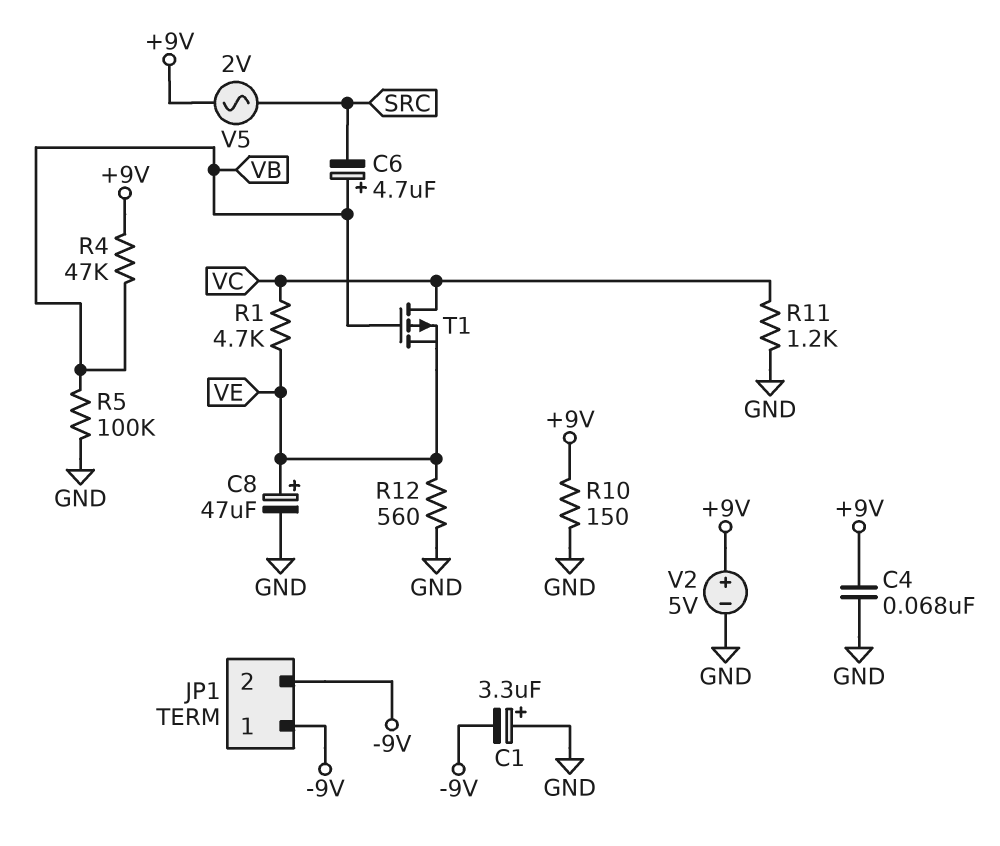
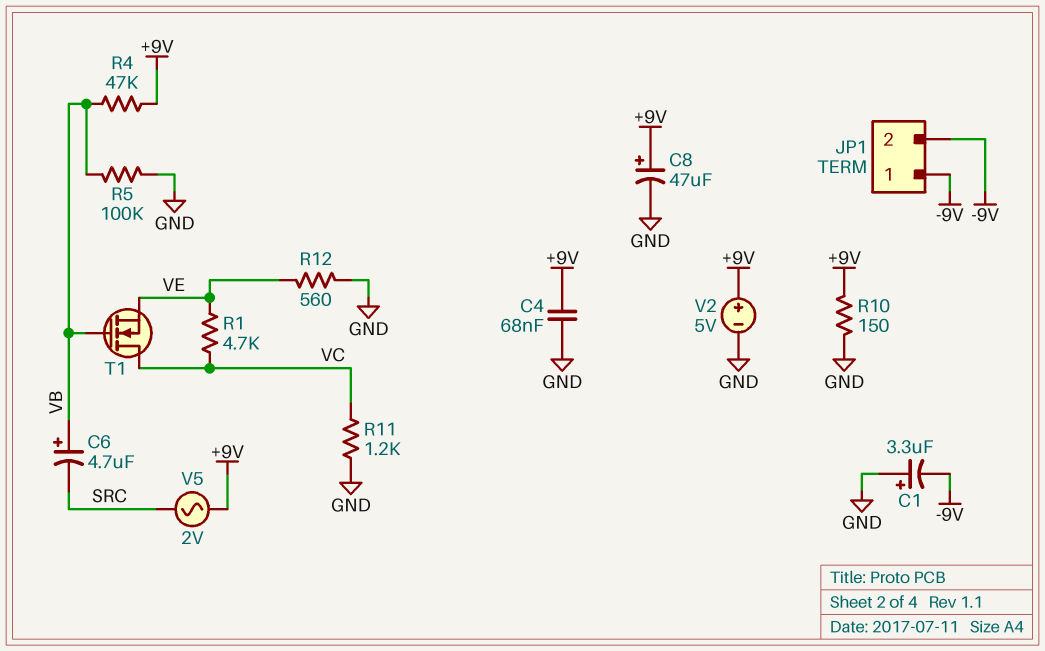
C8: 47uF (plus VE, minus GND) -> 47uF (plus +9V, minus GND)
T1: PMOS (G VB, D VC, S VE) -> NMOS (G VB, D VC, S VE)

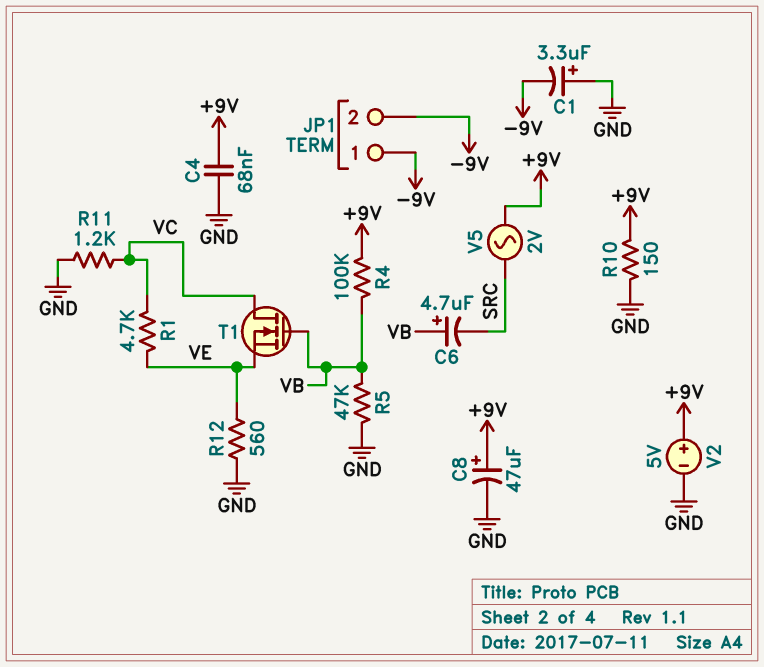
R4: 47k (+9V, VB) -> 100k (+9V, VB)
R5: 100k (GND, VB) -> 47k (GND, VB)

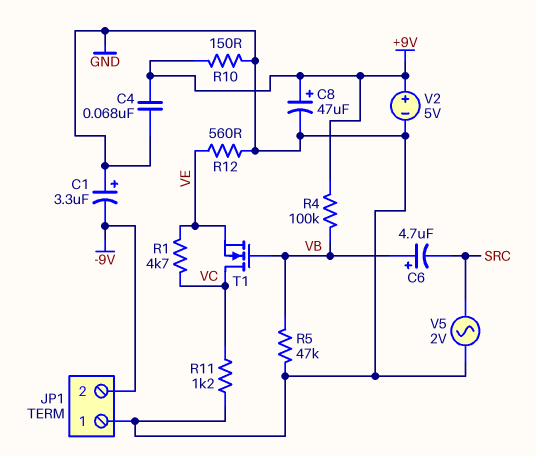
JP1 pin 1: -9V -> GND
V5: AC 2V (+9V, SRC) -> AC 2V (GND, SRC)

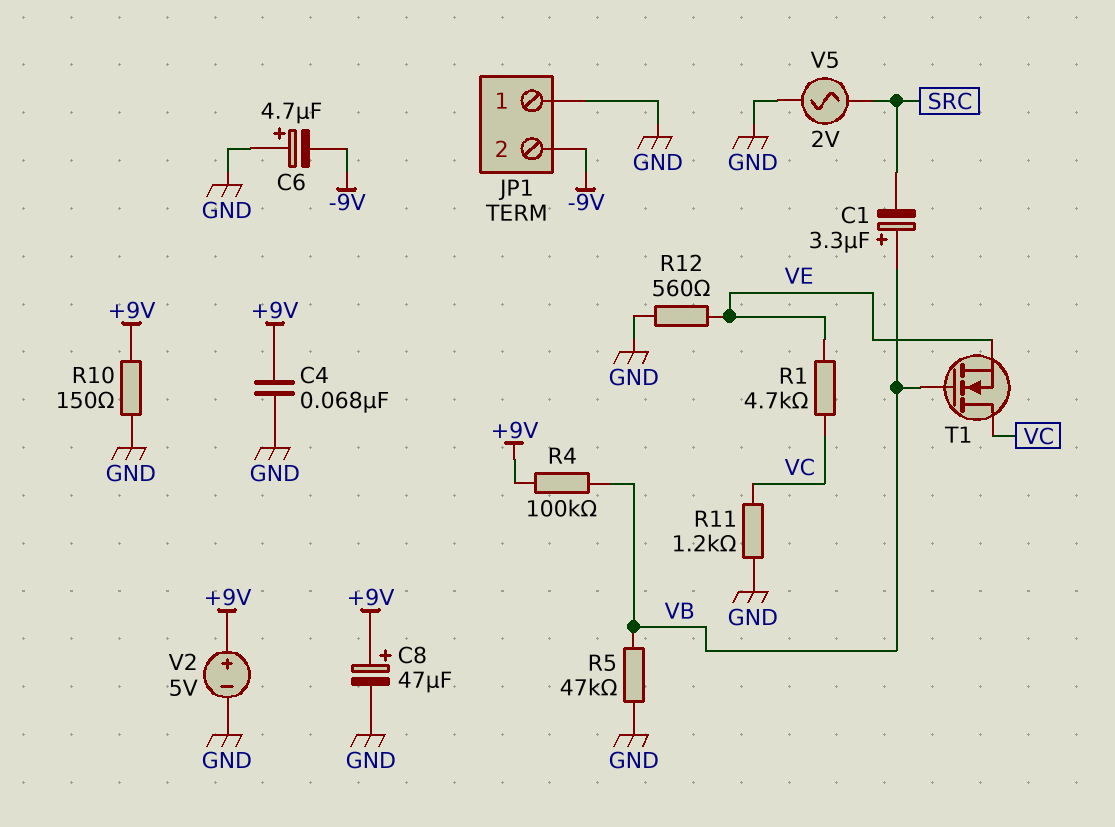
C1: 3.3uF (plus GND, minus -9V) -> 3.3uF (plus VB, minus SRC)
C6: 4.7uF (plus VB, minus SRC) -> 4.7uF (plus GND, minus -9V)

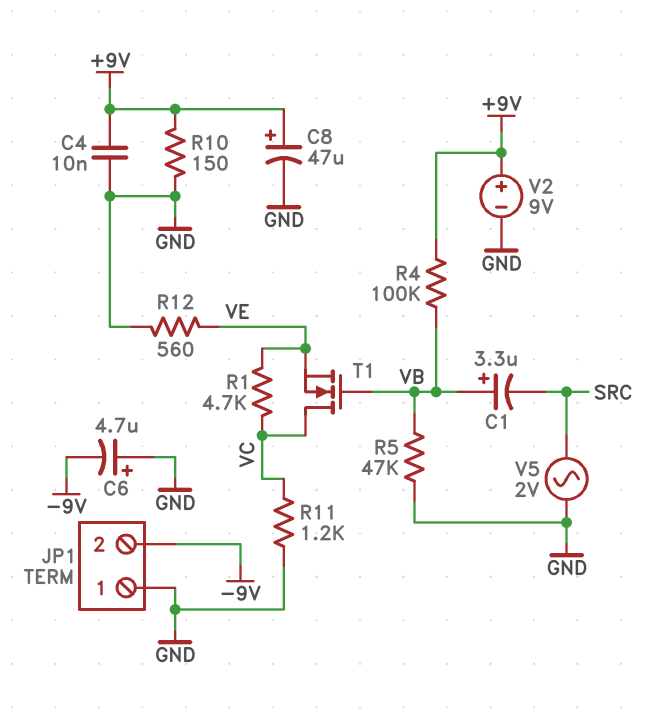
C4: 68nF (+9V, GND) -> 10nF (+9V, GND)
V2: 5V (plus +9V, minus GND) -> 9V (plus +9V, minus GND)

